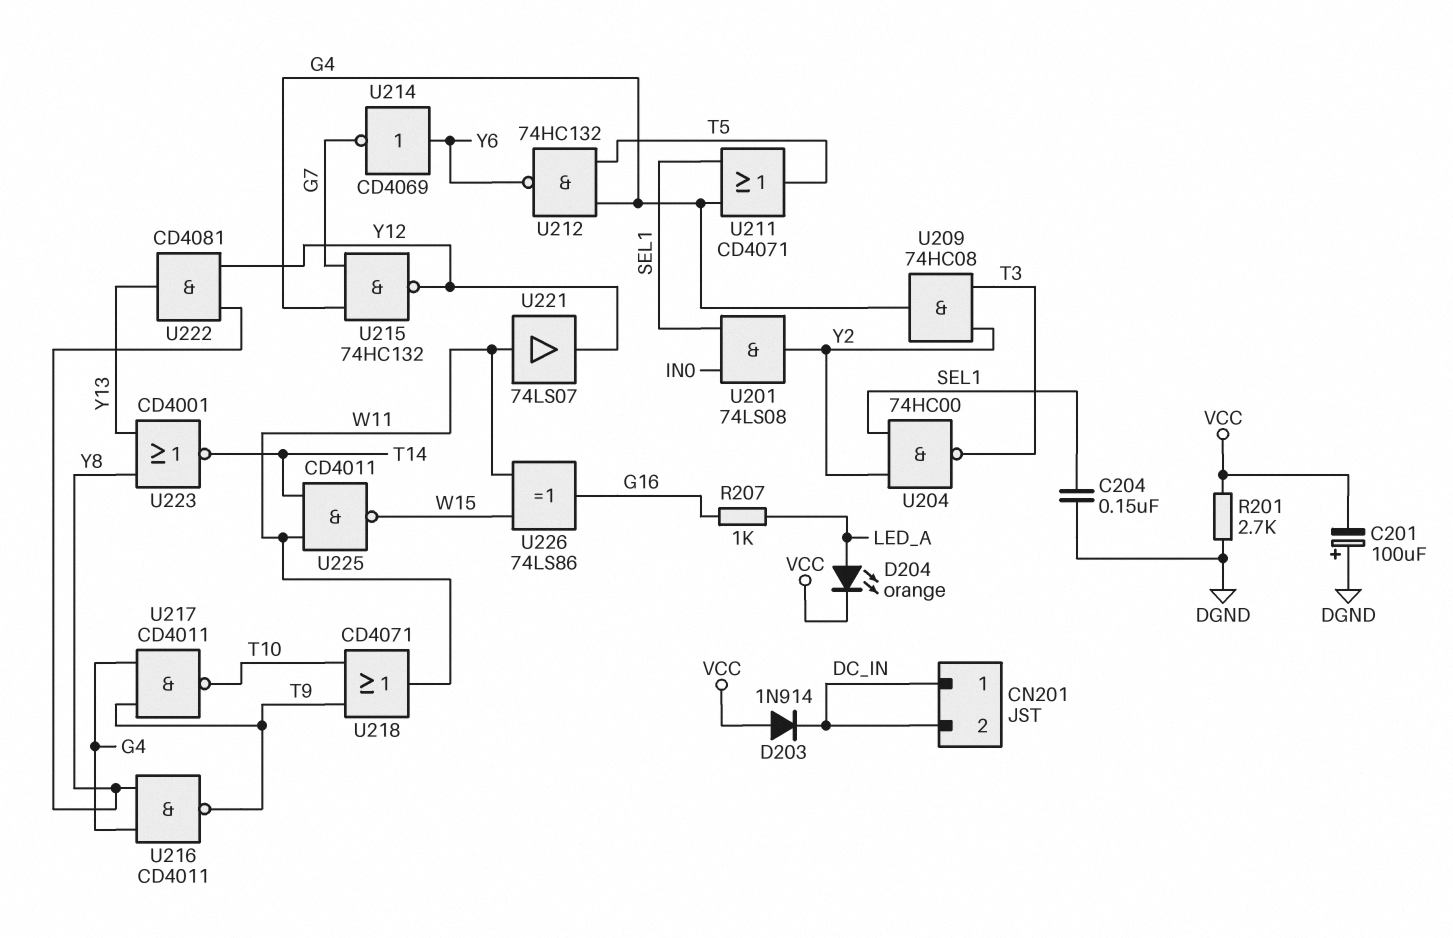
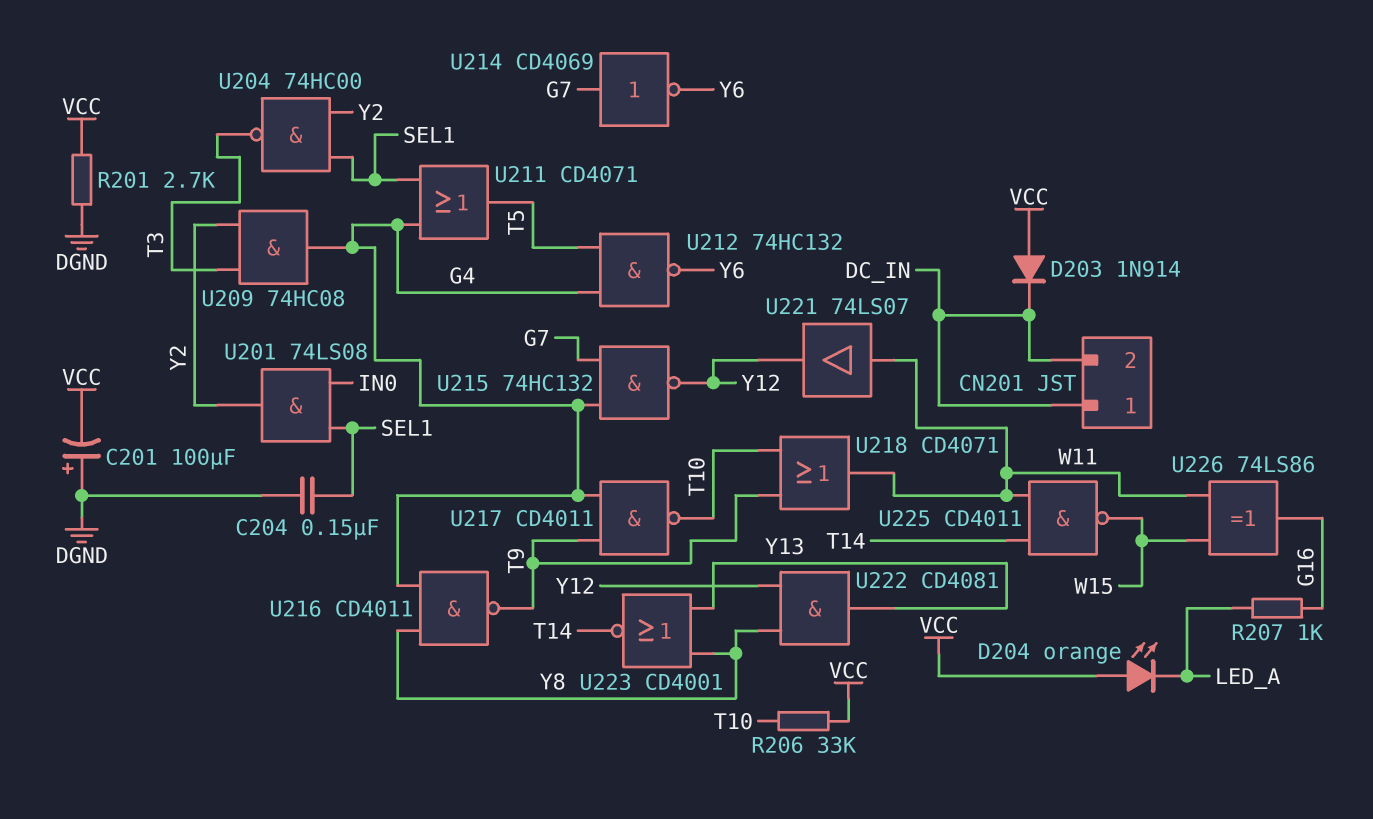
D204: LED orange (A LED_A, K VCC) -> LED orange (A VCC, K LED_A)
R206: none -> 33k (T10, VCC)
U214: NOT CD4069 (in Y6, out G7) -> NOT CD4069 (in G7, out Y6)

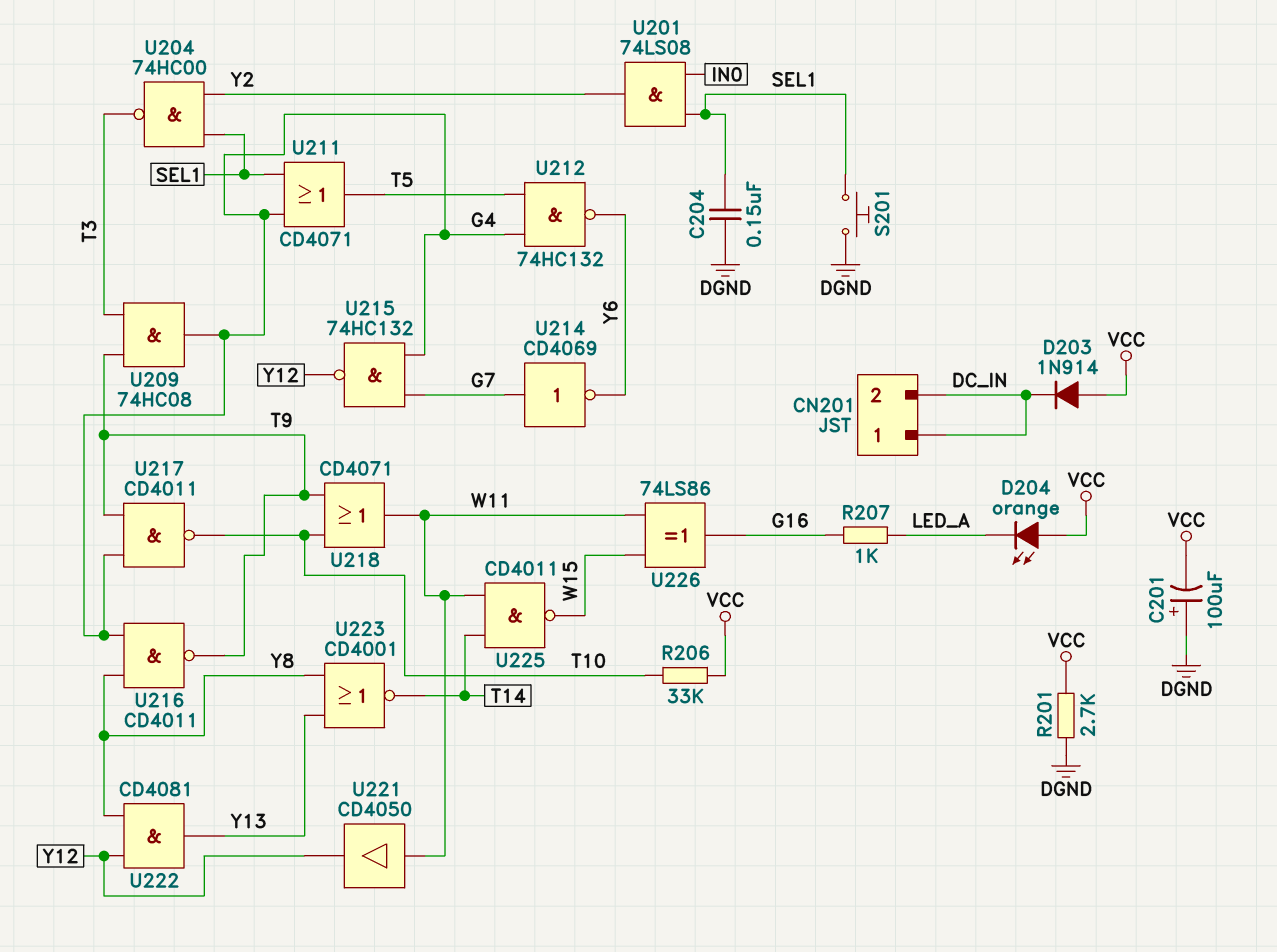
S201: none -> button (DGND, SEL1)
U209: AND 74HC08 (in T3, in Y2, out G4) -> AND 74HC08 (in T3, in T9, out G4)
U221: buffer 74LS07 (in W11, out Y12) -> buffer CD4050 (in W11, out Y12)

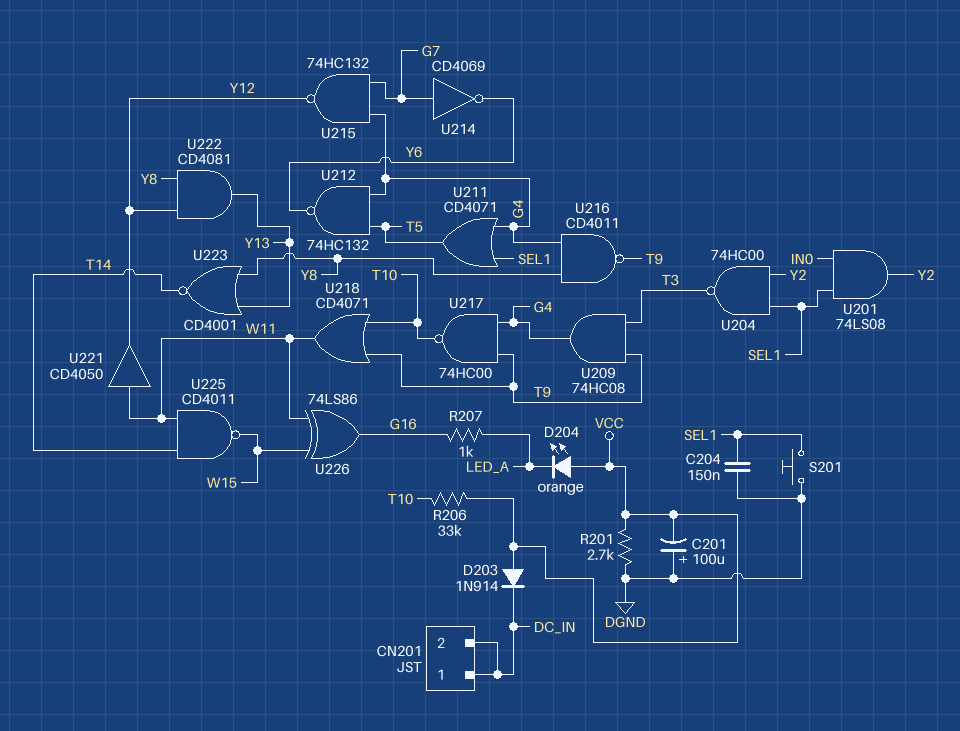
U217: NAND CD4011 (in G4, in T9, out T10) -> NAND 74HC00 (in G4, in T9, out T10)

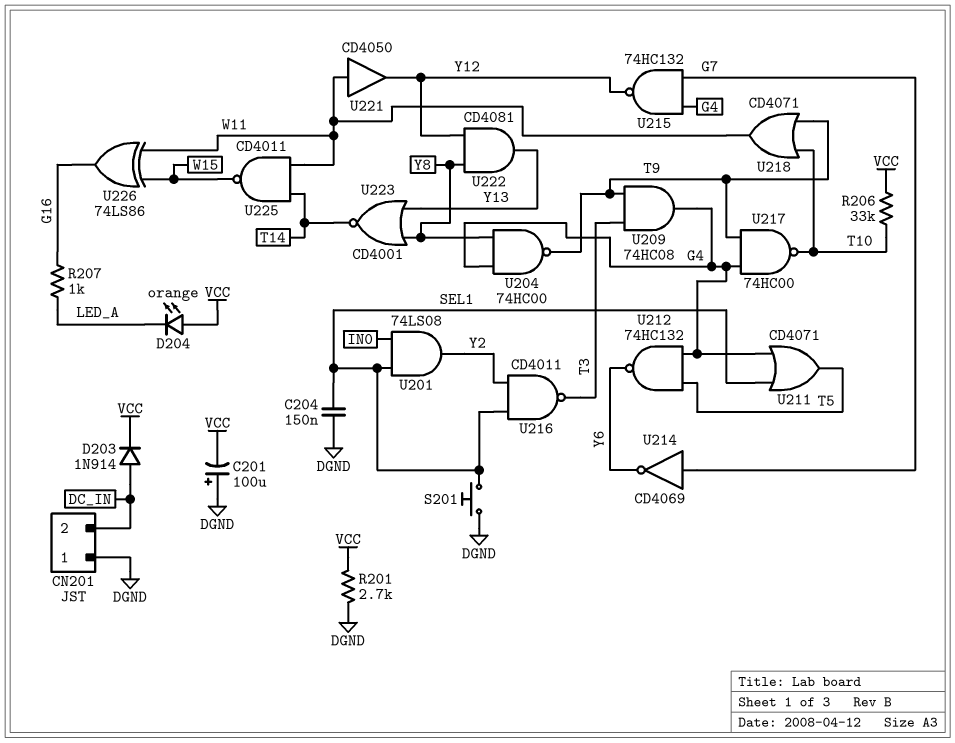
CN201 pin 1: DC_IN -> DGND
D203: diode 1N914 (A VCC, K DC_IN) -> diode 1N914 (A DC_IN, K VCC)
U204: NAND 74HC00 (in SEL1, in Y2, out T3) -> NAND 74HC00 (in G4, in Y8, out T9)
U216: NAND CD4011 (in G4, in Y8, out T9) -> NAND CD4011 (in SEL1, in Y2, out T3)

